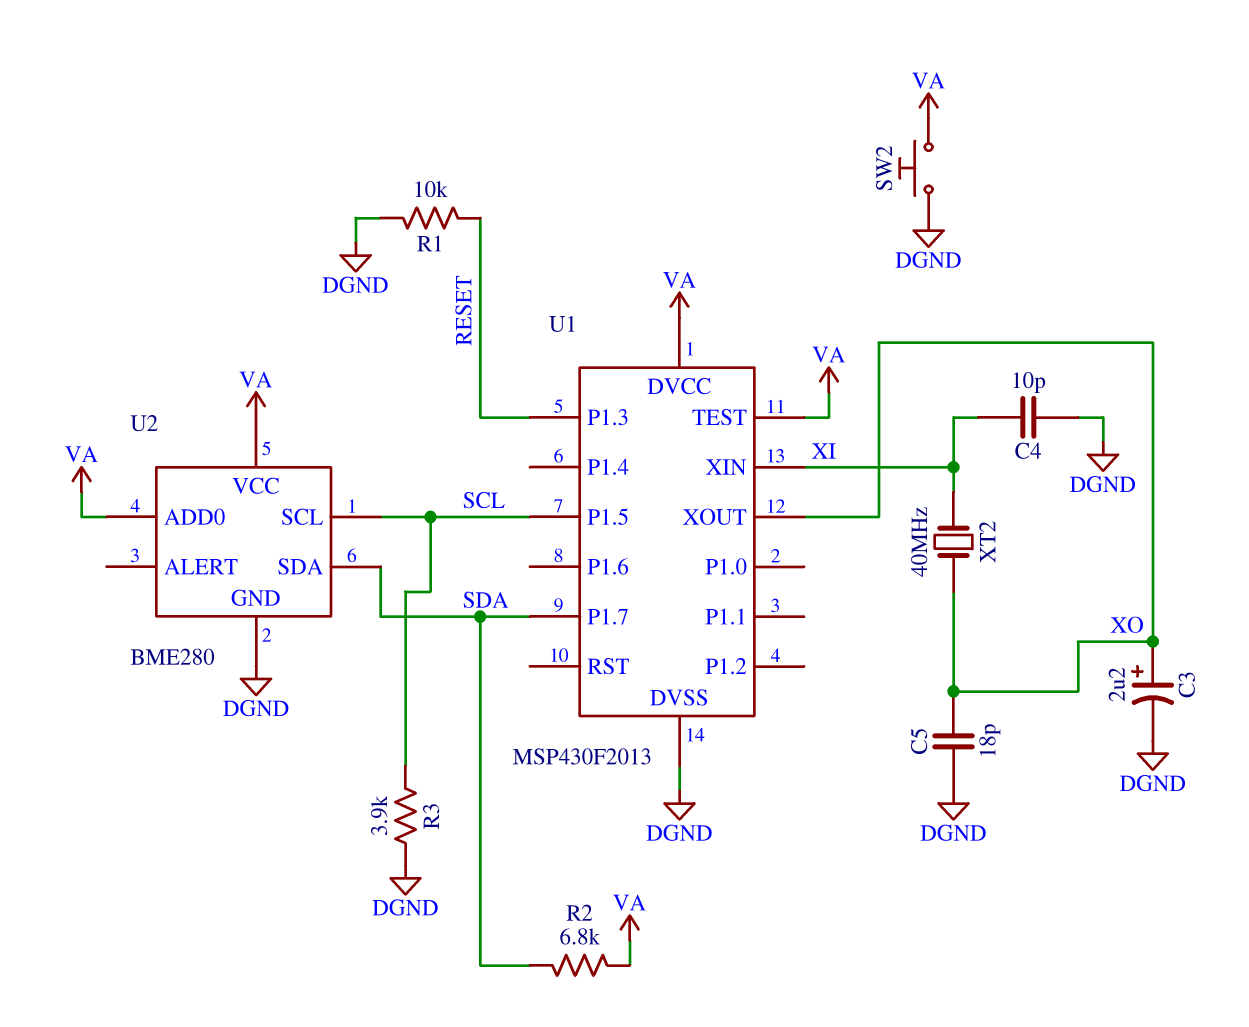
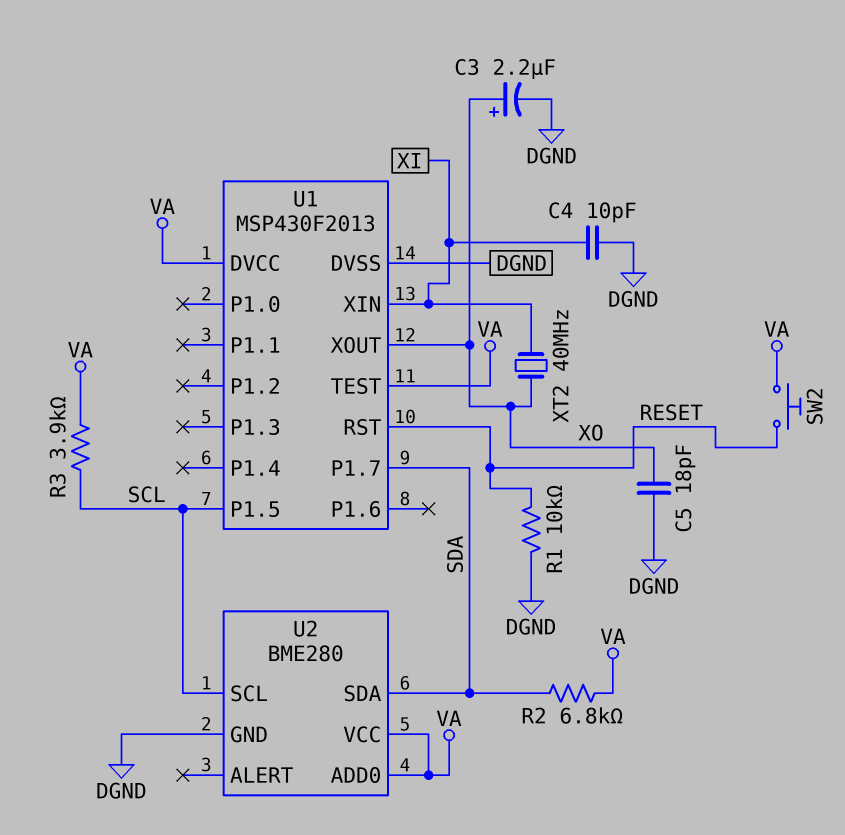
R3: 3.9k (DGND, SCL) -> 3.9k (SCL, VA)
SW2: button (DGND, VA) -> button (RESET, VA)
U1 pin P1.3: RESET -> none
U1 pin RST: none -> RESET

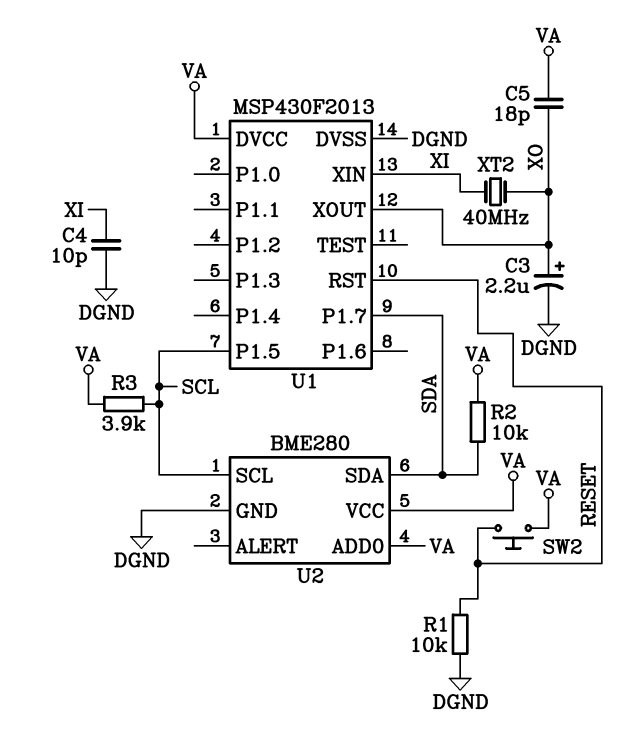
C5: 18pF (DGND, XO) -> 18pF (VA, XO)
R2: 6.8k (SDA, VA) -> 10k (SDA, VA)
U1 pin TEST: VA -> none

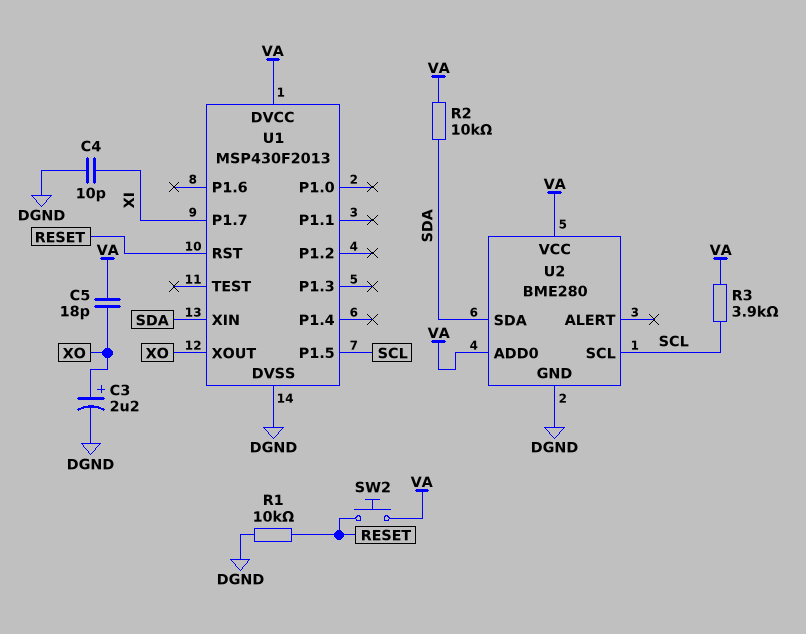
U1 pin P1.7: SDA -> XI
U1 pin XIN: XI -> SDA
XT2: 40MHz (XI, XO) -> none

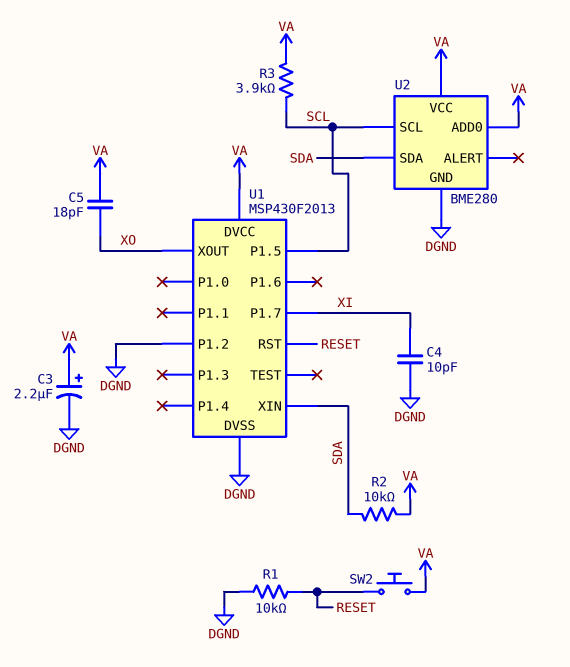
C3: 2.2uF (plus XO, minus DGND) -> 2.2uF (plus VA, minus DGND)
U1 pin P1.2: none -> DGND

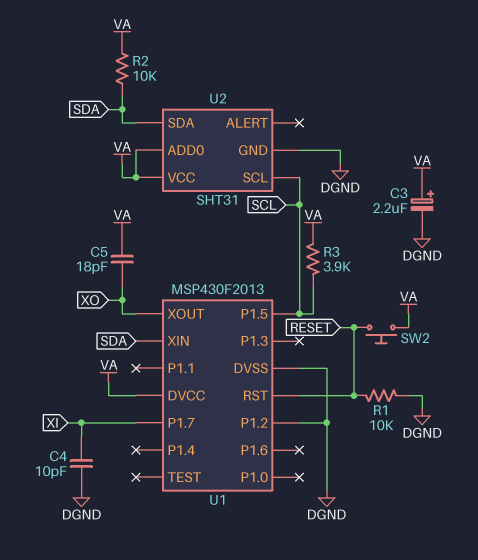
U2: BME280 -> SHT31

